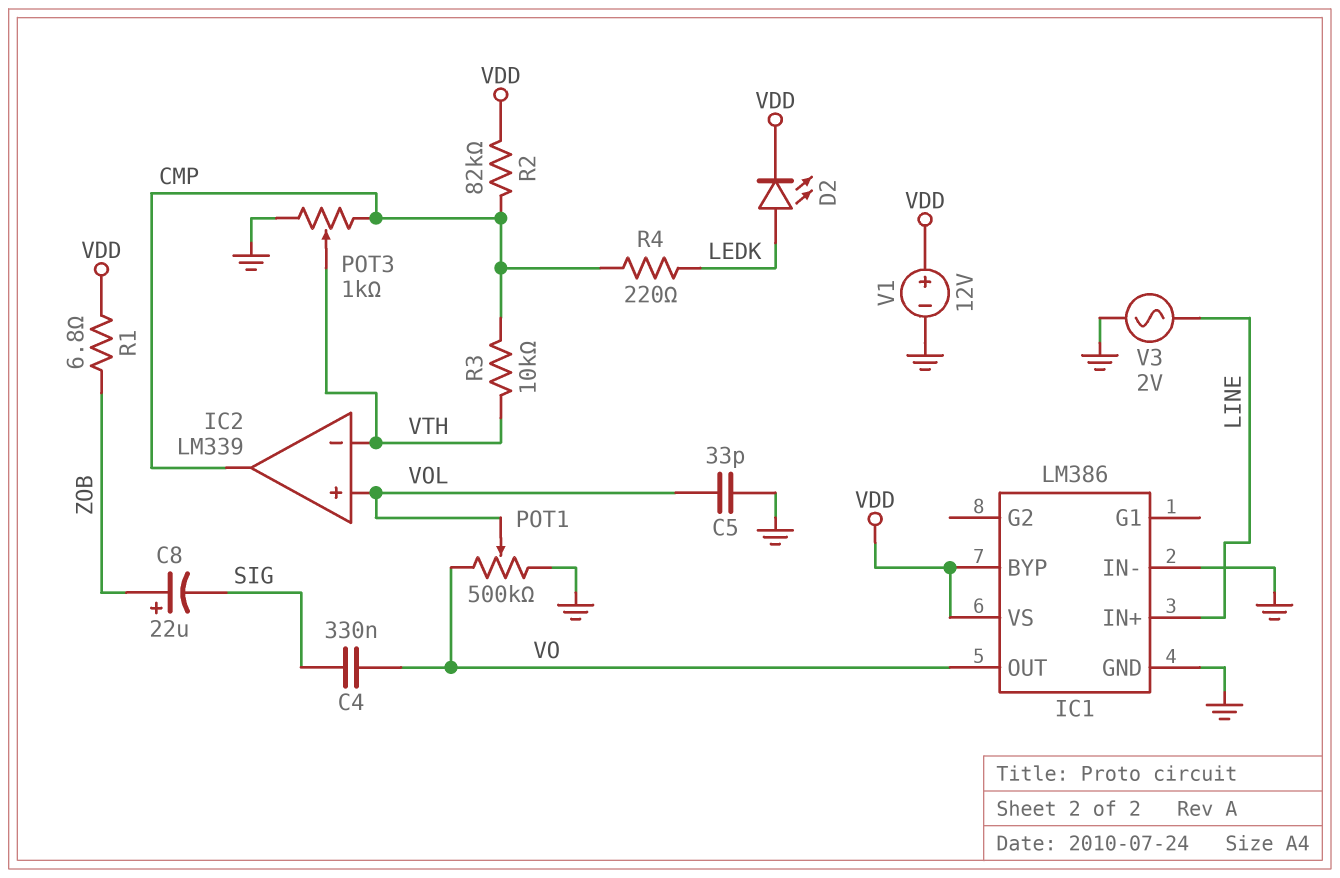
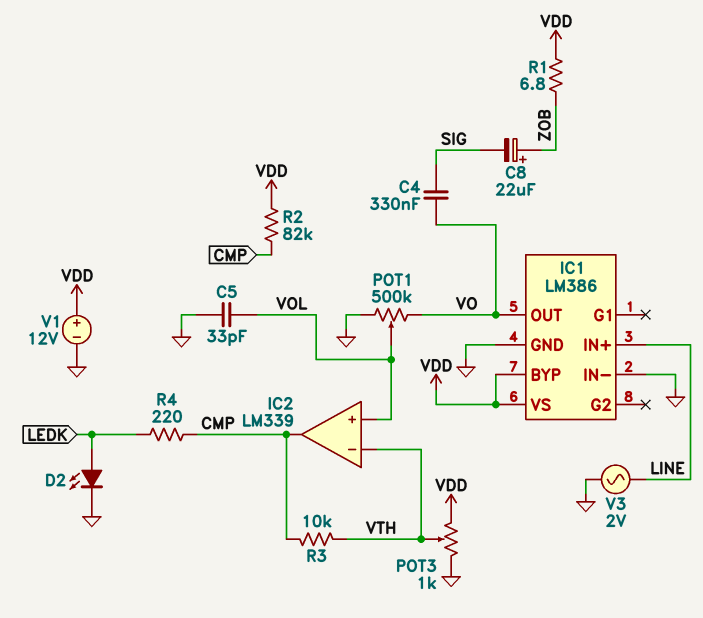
D2: LED (A LEDK, K VDD) -> LED (A LEDK, K GND)
POT3: 1k (CMP, GND, wiper VTH) -> 1k (GND, VDD, wiper VTH)

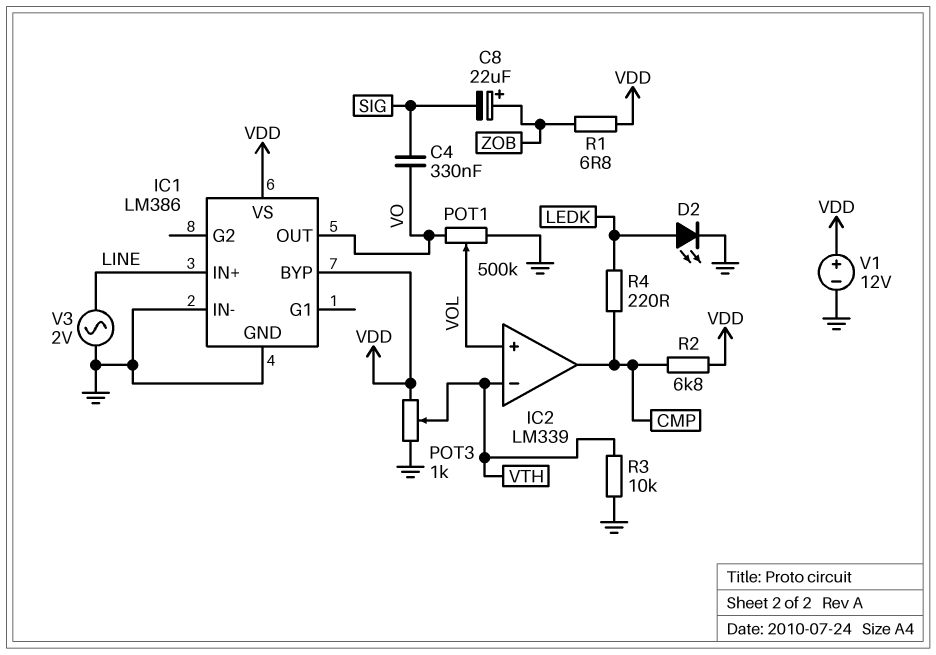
C5: 33pF (GND, VOL) -> none
R2: 82k (CMP, VDD) -> 6.8k (CMP, VDD)
R3: 10k (CMP, VTH) -> 10k (GND, VTH)

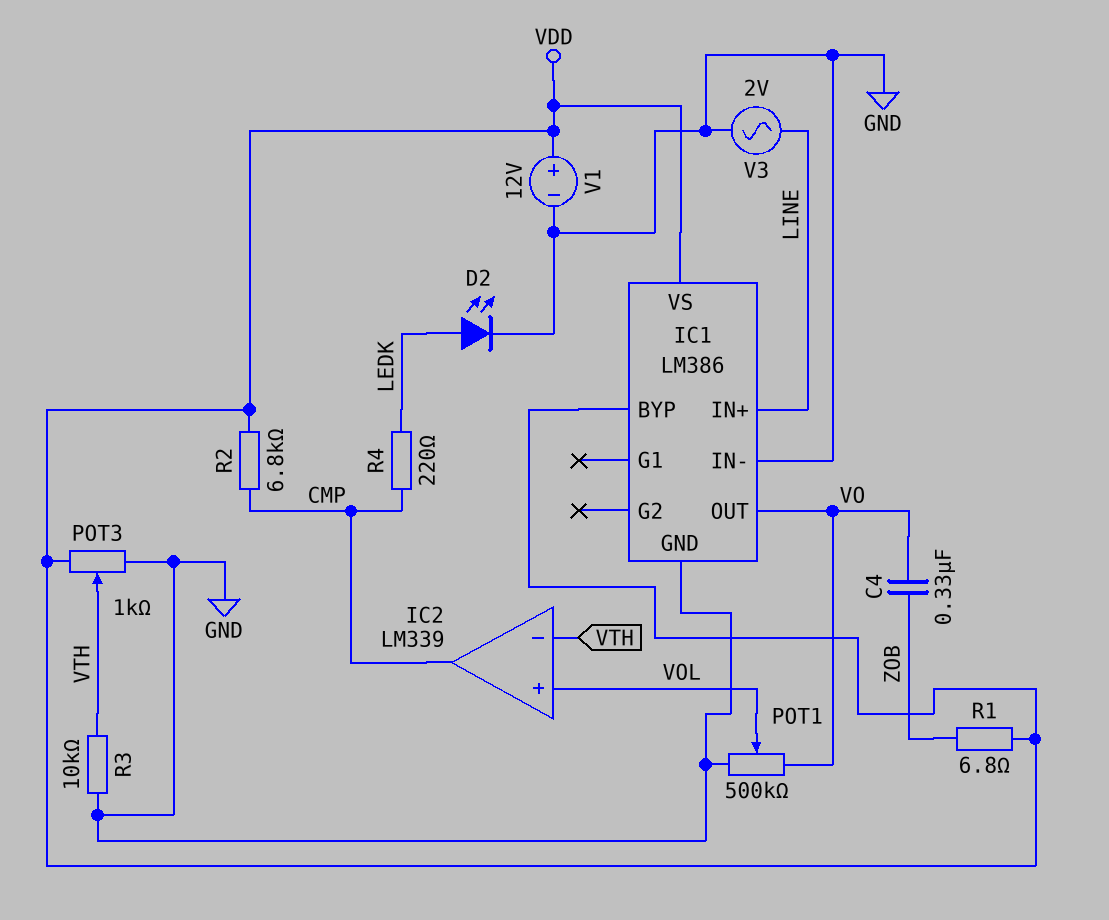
C4: 330nF (SIG, VO) -> 330nF (VO, ZOB)
C8: 22uF (plus ZOB, minus SIG) -> none

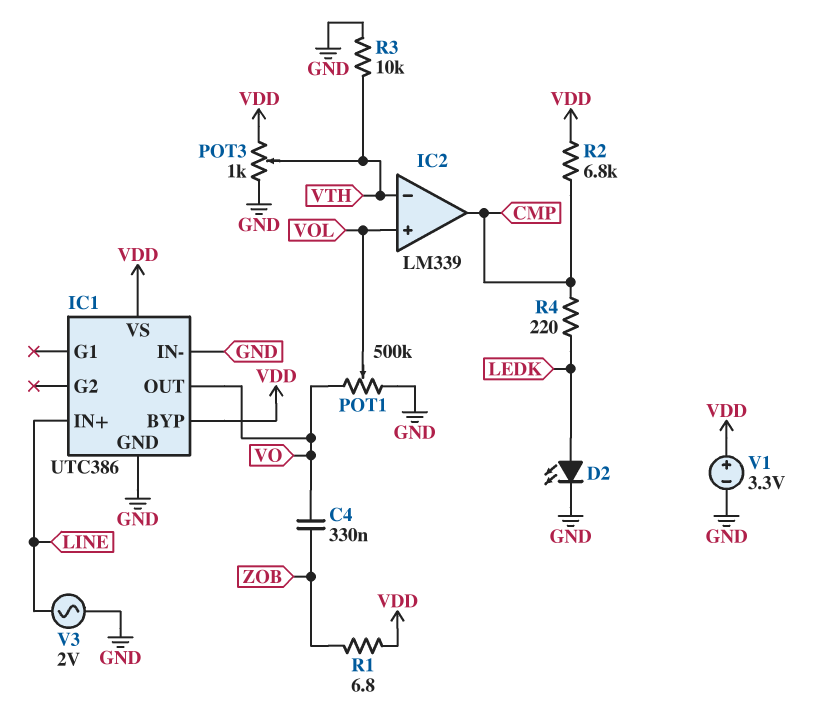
IC1: LM386 -> UTC386
V1: 12V (plus VDD, minus GND) -> 3.3V (plus VDD, minus GND)

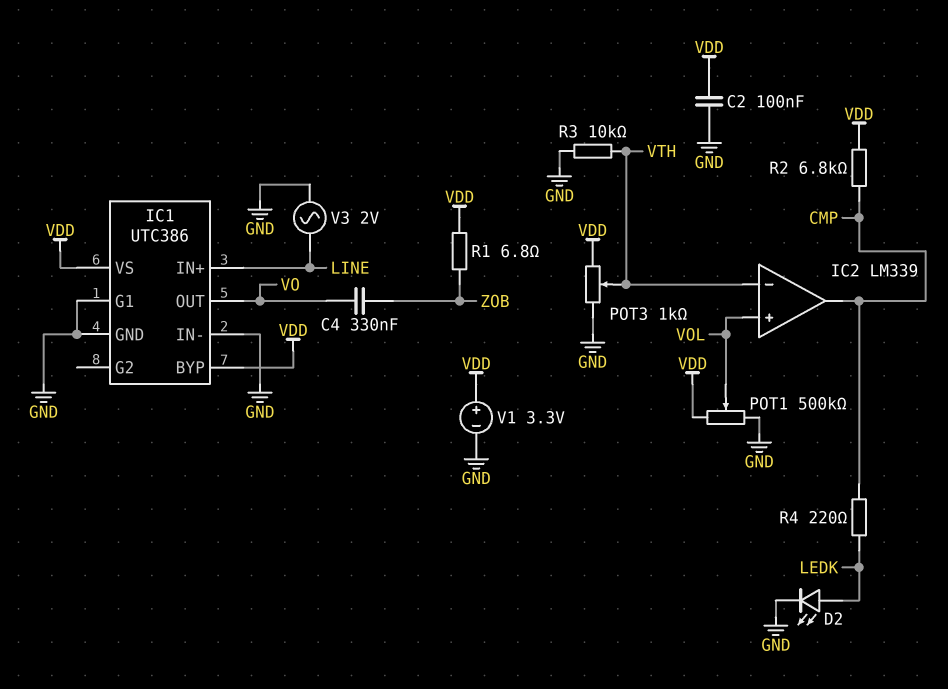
C2: none -> 100nF (GND, VDD)
IC1 pin G1: none -> GND
POT1: 500k (GND, VO, wiper VOL) -> 500k (GND, VDD, wiper VOL)

